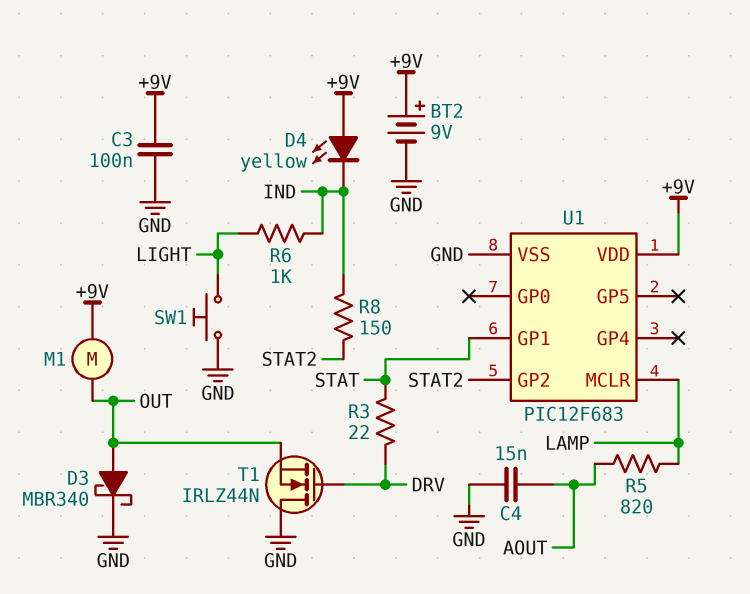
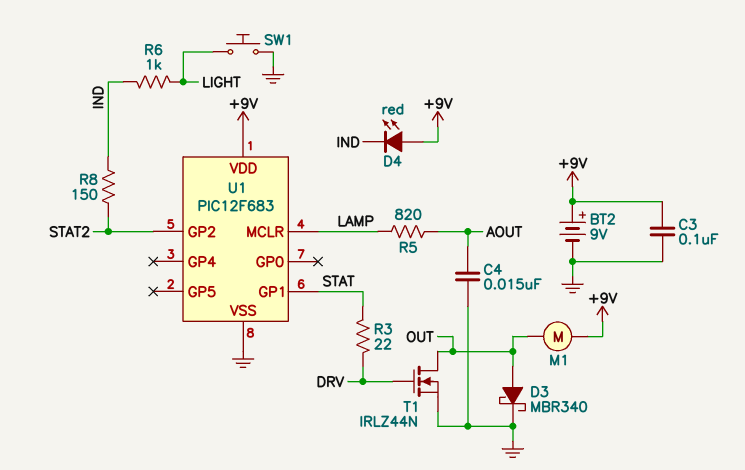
D4: LED yellow (A +9V, K IND) -> LED red (A +9V, K IND)
T1: NMOS IRLZ44N (G DRV, D GND, S OUT) -> NMOS IRLZ44N (G DRV, D OUT, S GND)

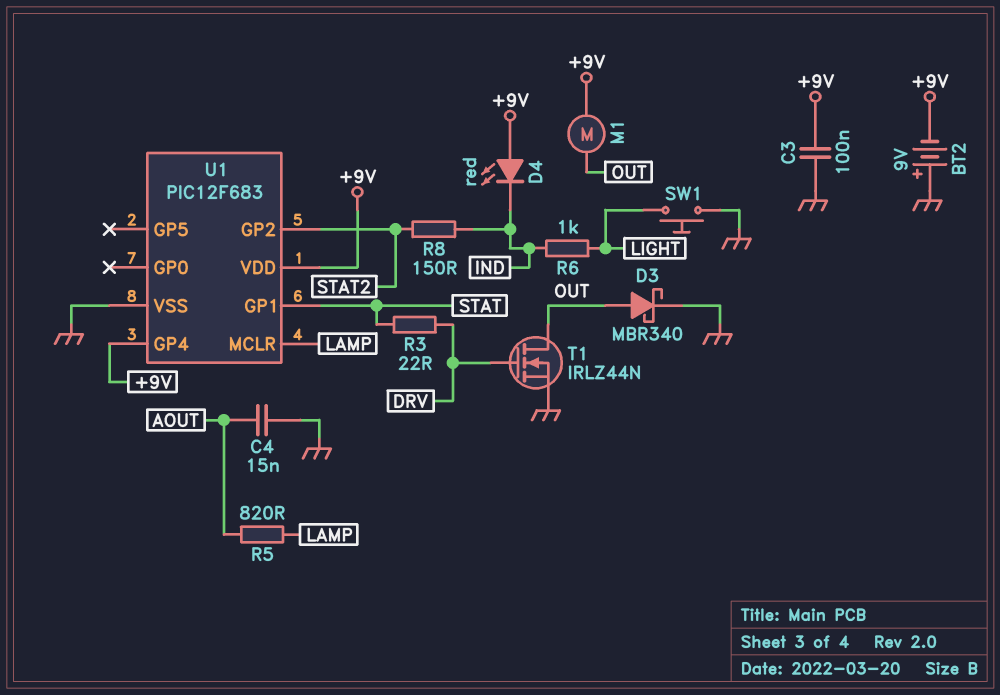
BT2: 9V (plus +9V, minus GND) -> 9V (plus GND, minus +9V)
U1 pin GP4: none -> +9V

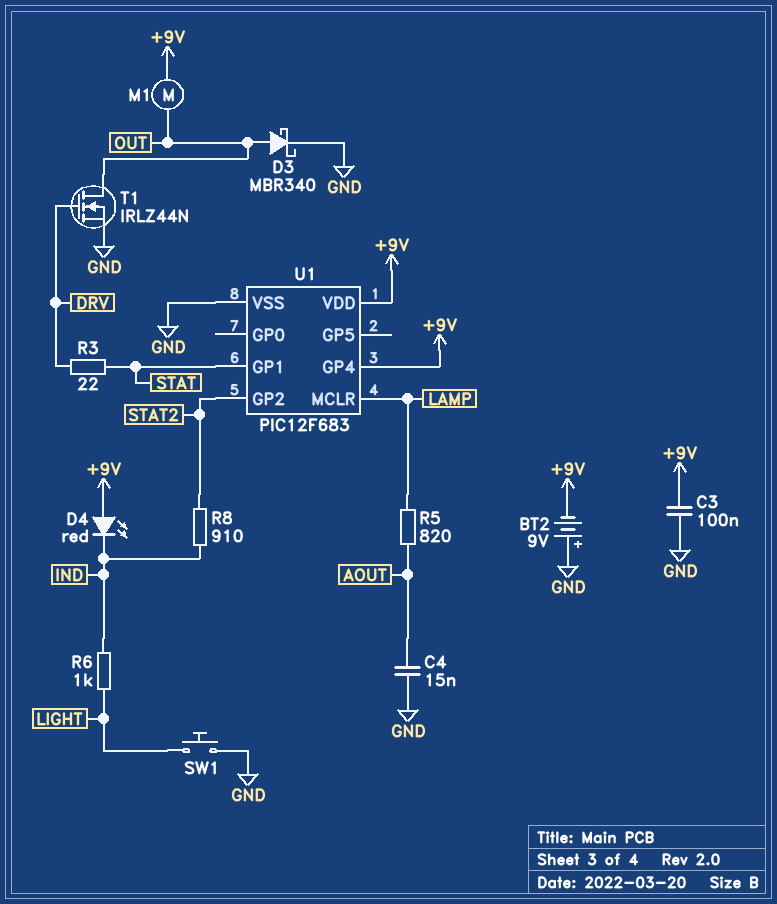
R8: 150 (IND, STAT2) -> 910 (IND, STAT2)

